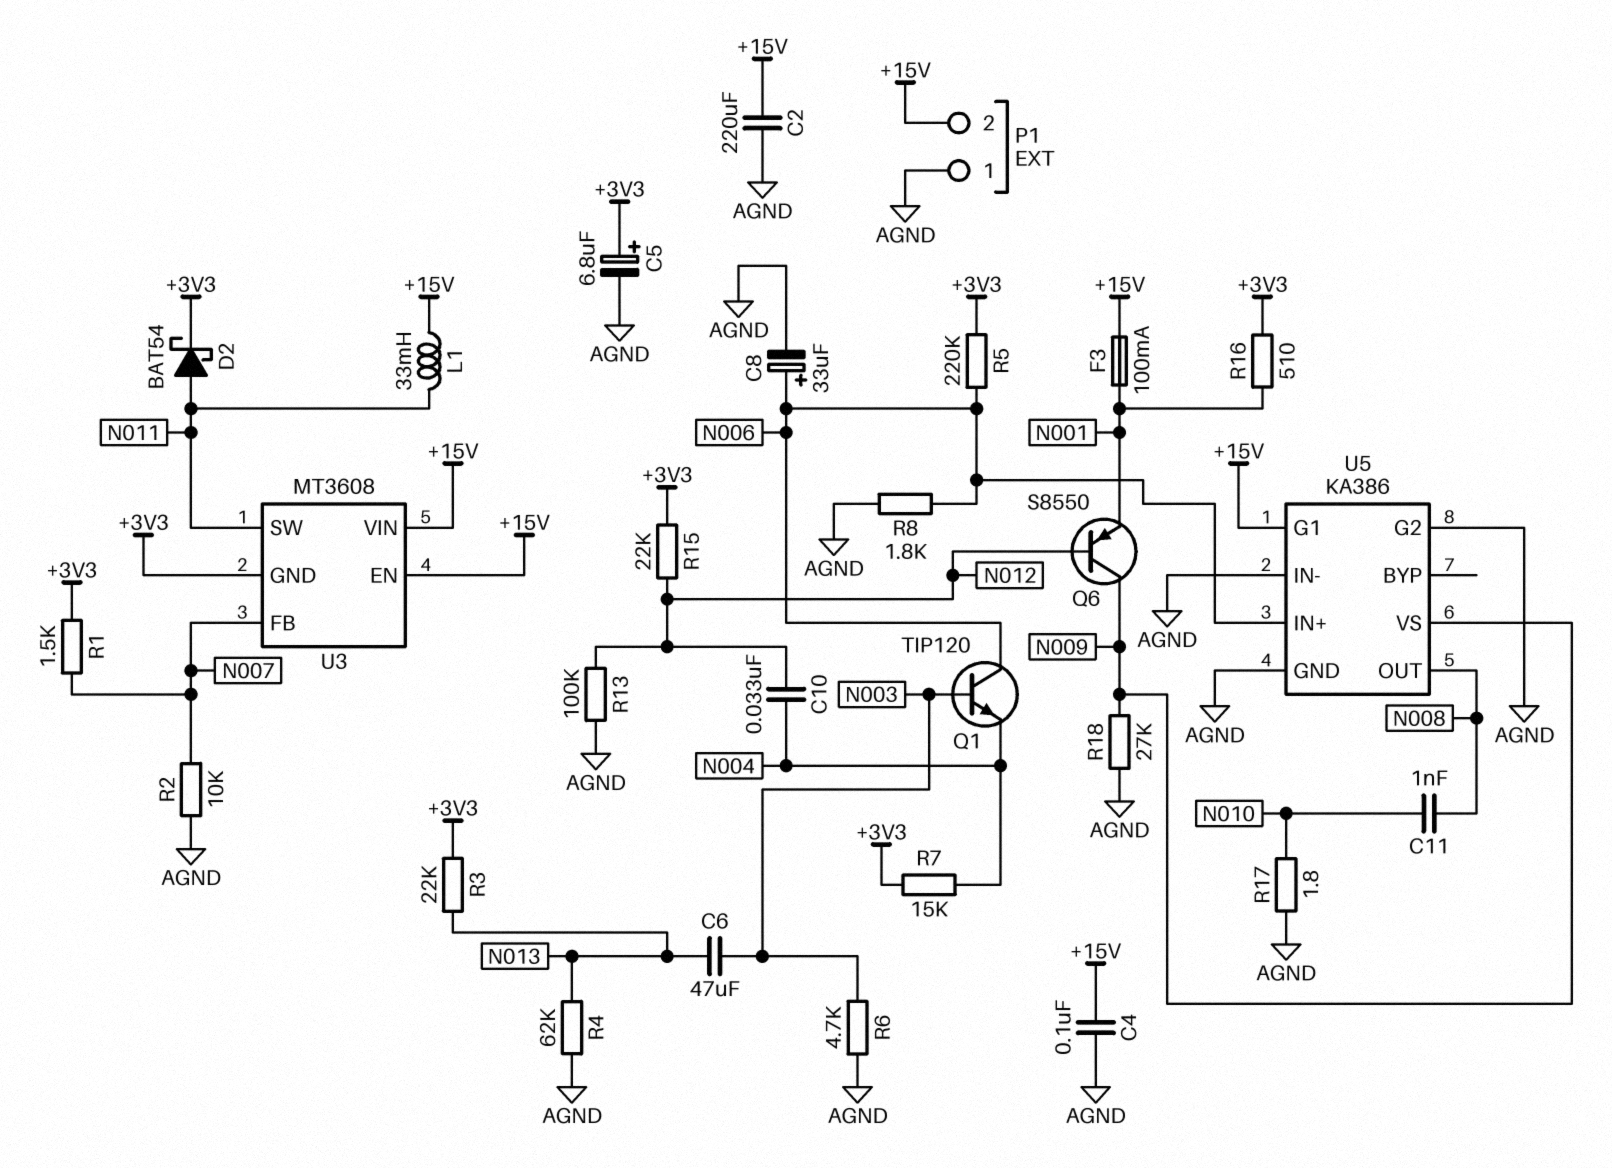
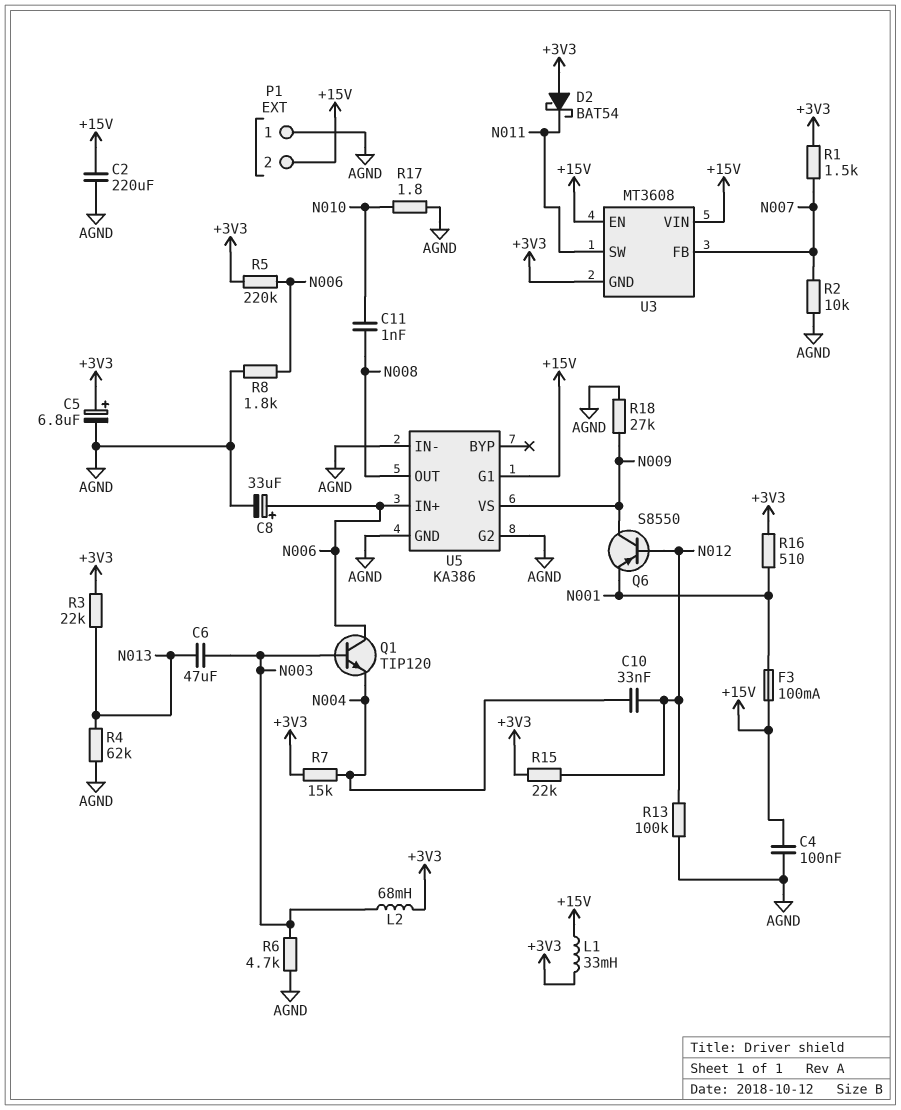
D2: schottky BAT54 (A N011, K +3V3) -> schottky BAT54 (A +3V3, K N011)
L1: 33mH (+15V, N011) -> 33mH (+3V3, +15V)
L2: none -> 68mH (+3V3, N003)

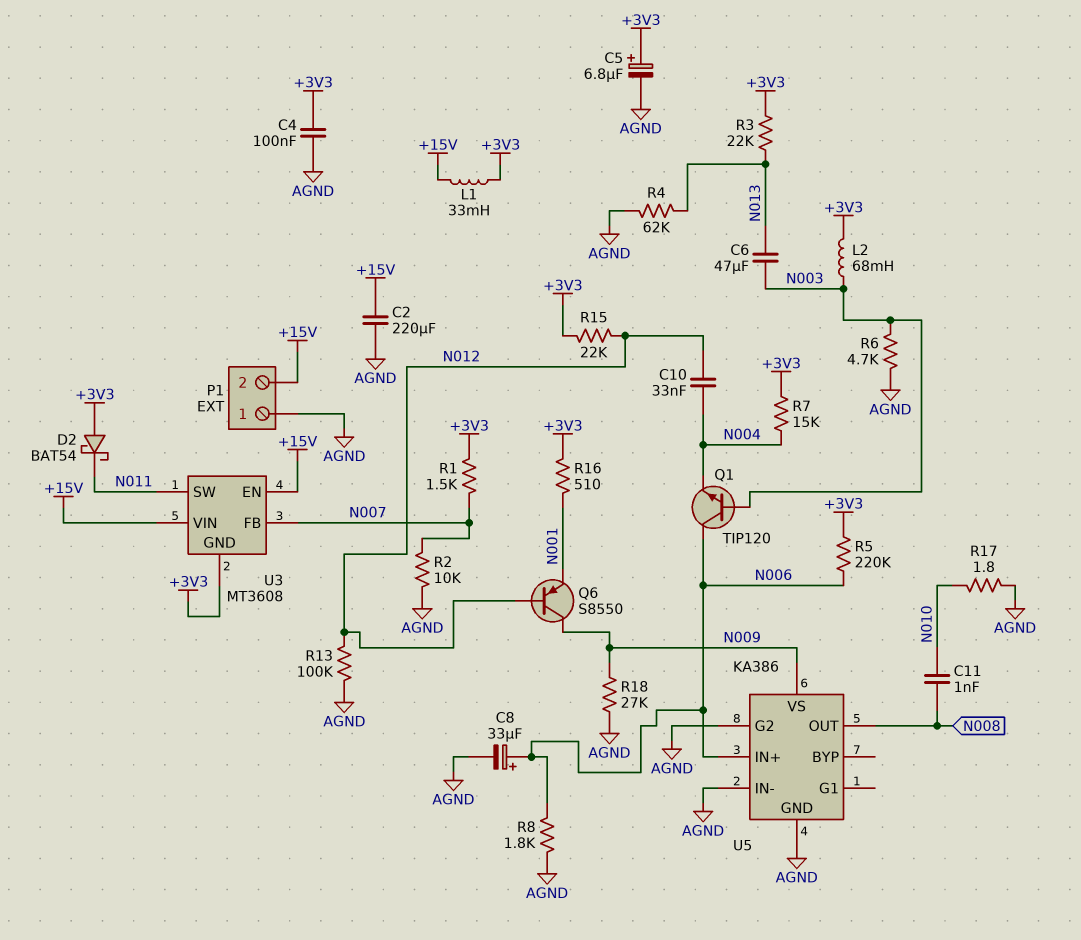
C4: 100nF (+15V, AGND) -> 100nF (+3V3, AGND)
F3: 100mA (+15V, N001) -> none
U5 pin G1: +15V -> none

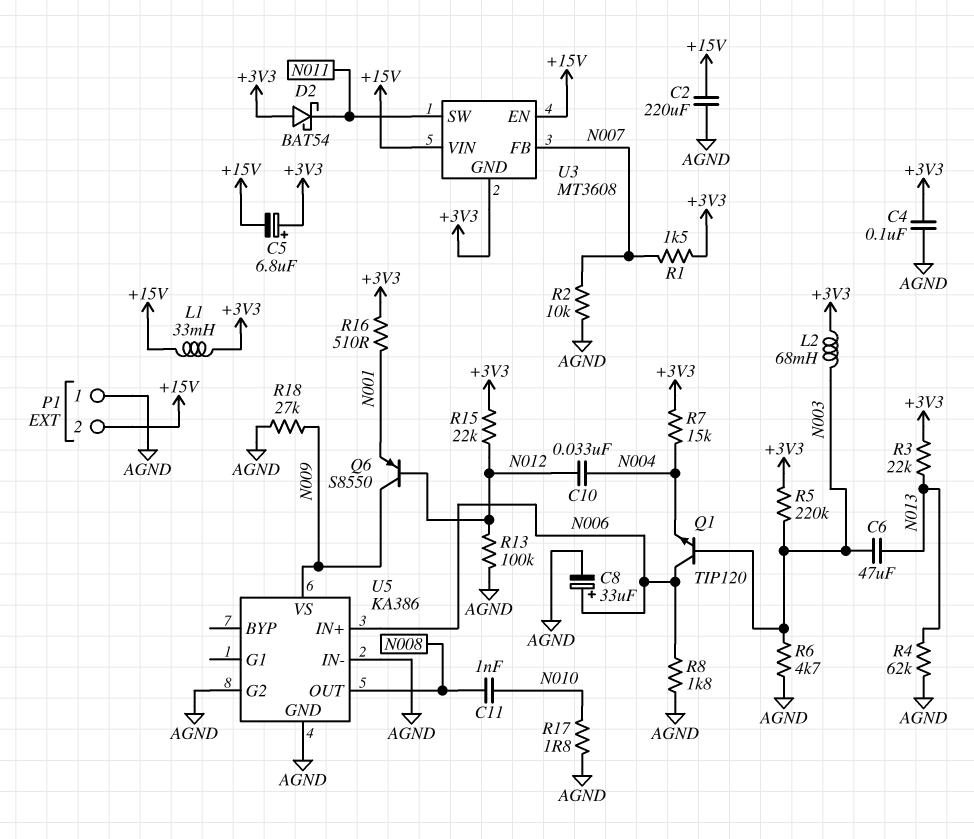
C5: 6.8uF (plus +3V3, minus AGND) -> 6.8uF (plus +3V3, minus +15V)
R5: 220k (+3V3, N006) -> 220k (+3V3, N003)

